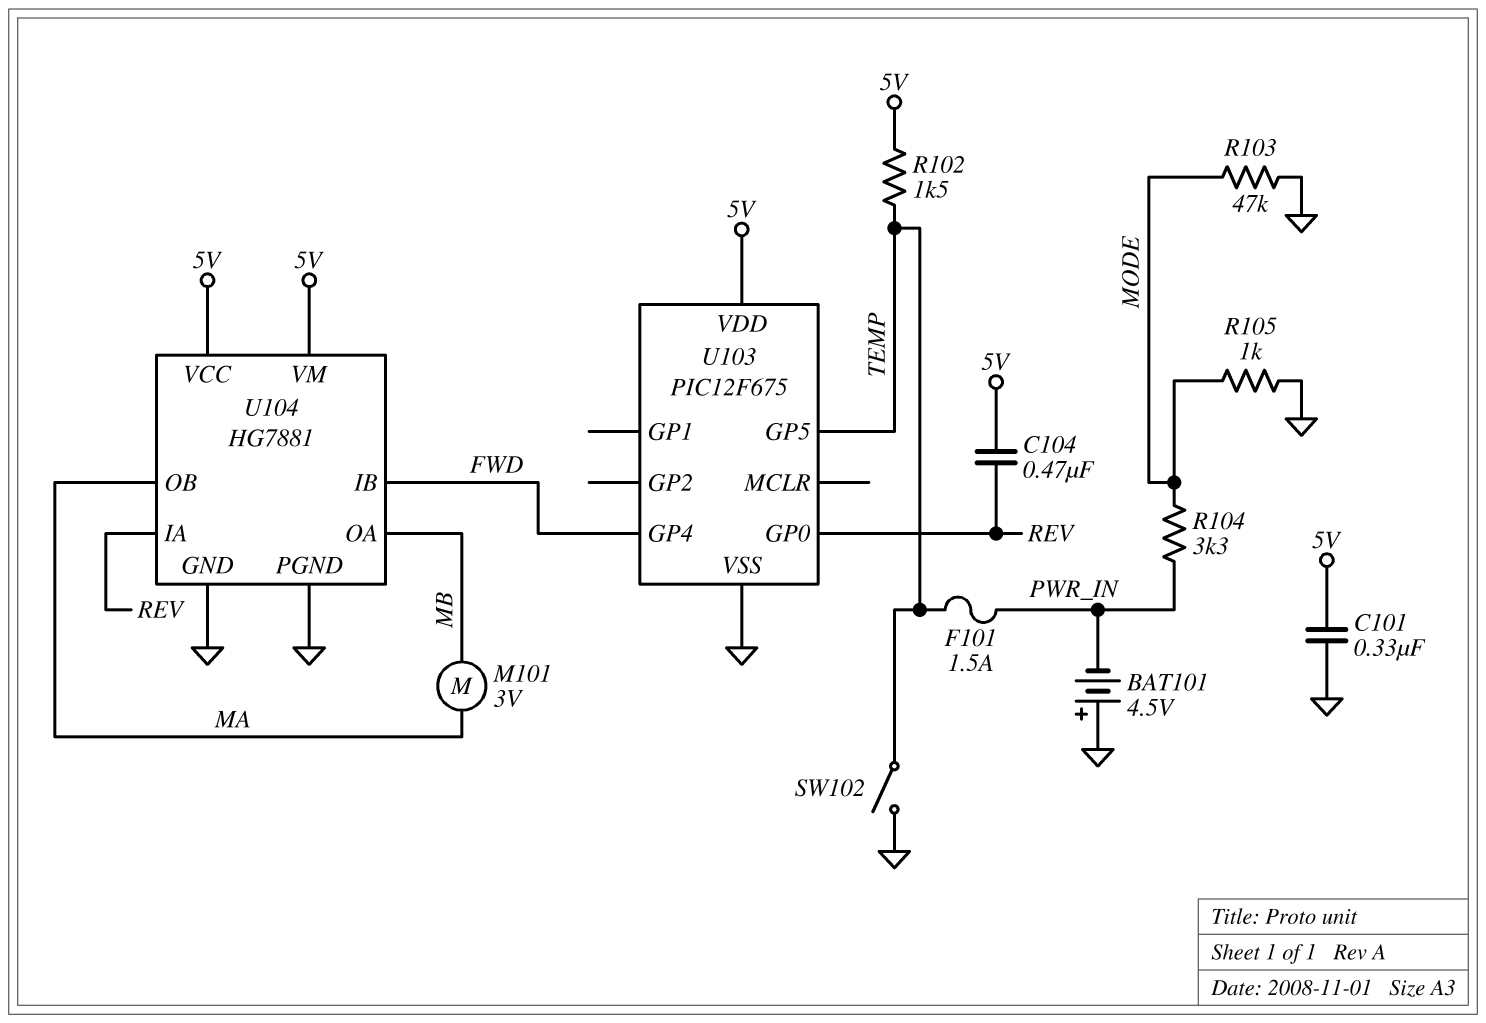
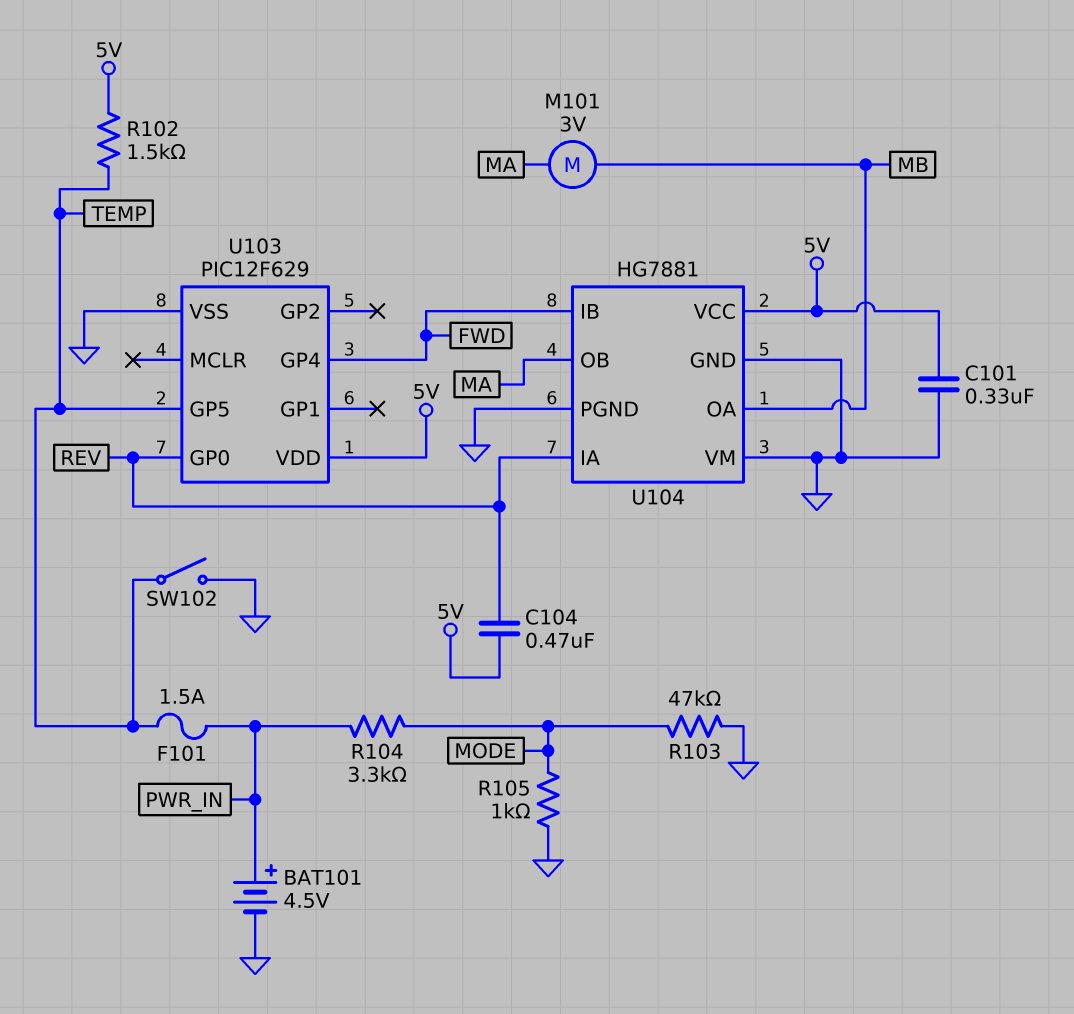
BAT101: 4.5V (plus GND, minus PWR_IN) -> 4.5V (plus PWR_IN, minus GND)
U103: PIC12F675 -> PIC12F629
U104 pin VM: 5V -> GND

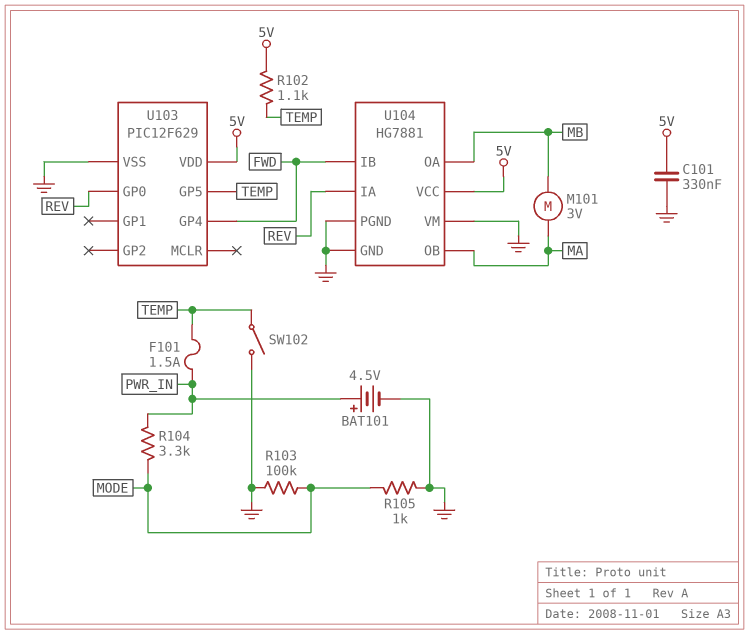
C104: 470nF (5V, REV) -> none
R102: 1.5k (5V, TEMP) -> 1.1k (5V, TEMP)
R103: 47k (GND, MODE) -> 100k (GND, MODE)

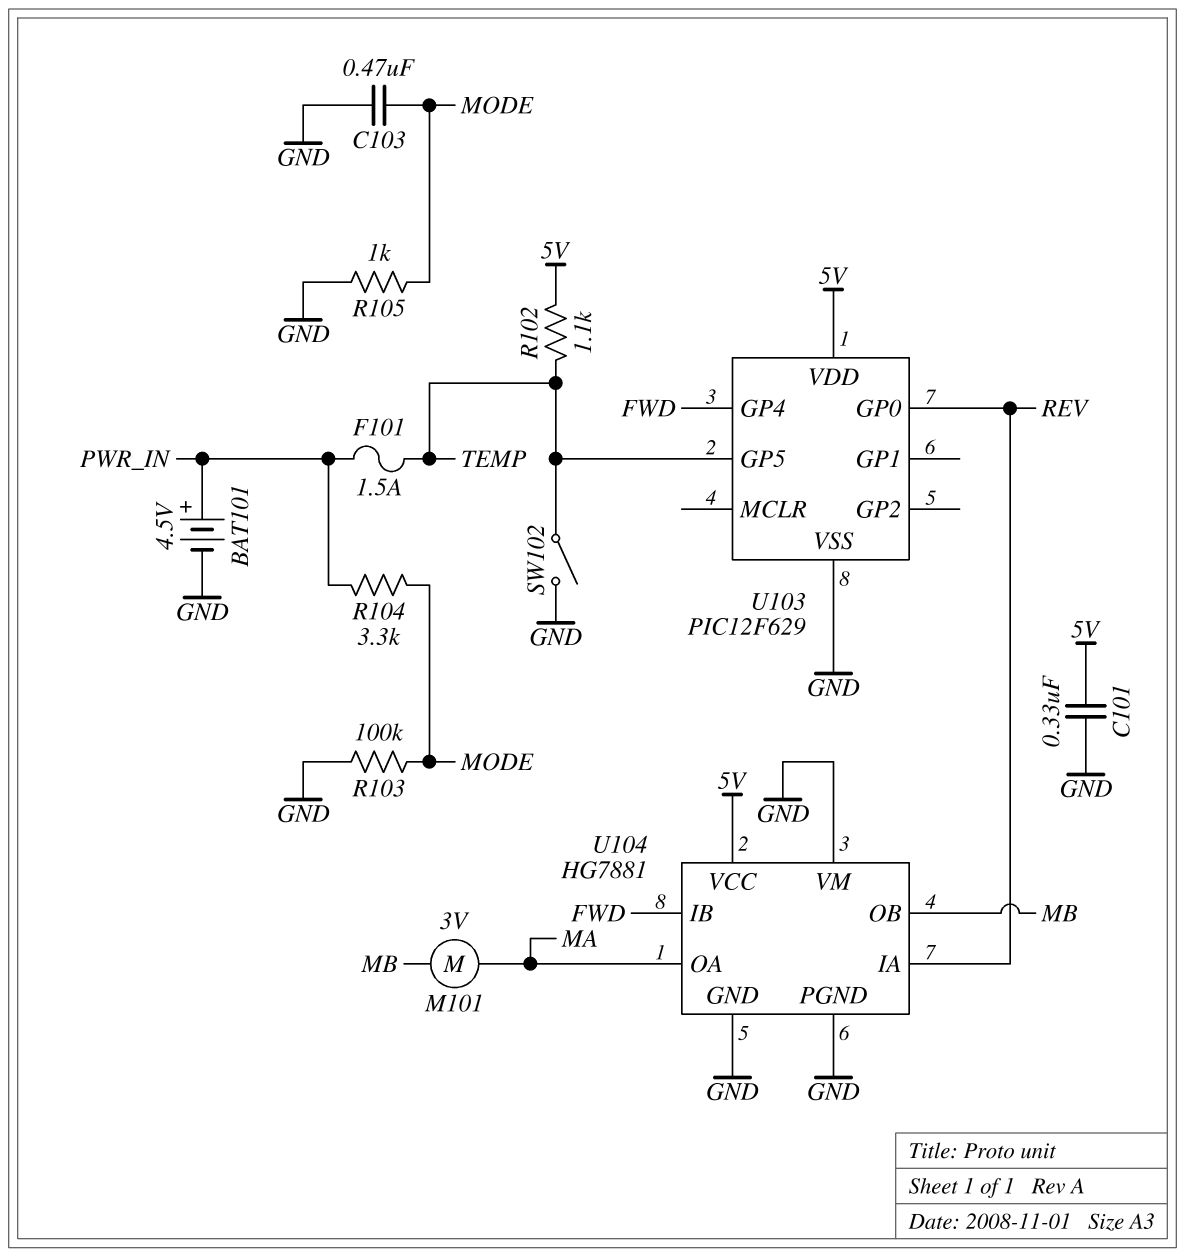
C103: none -> 470nF (GND, MODE)
U104 pin OA: MB -> MA
U104 pin OB: MA -> MB

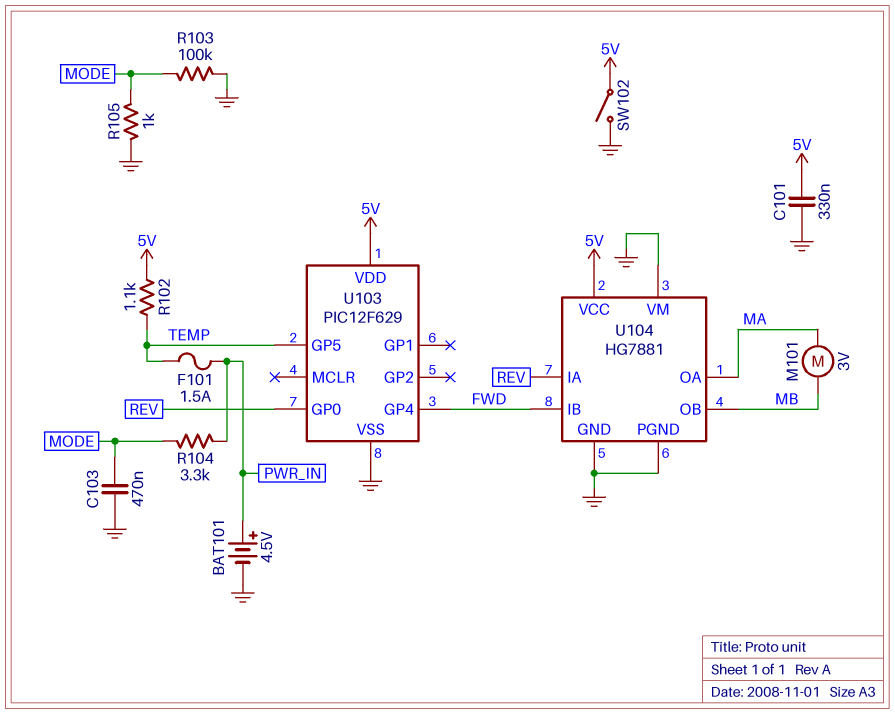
SW102: switch (GND, TEMP) -> switch (5V, GND)

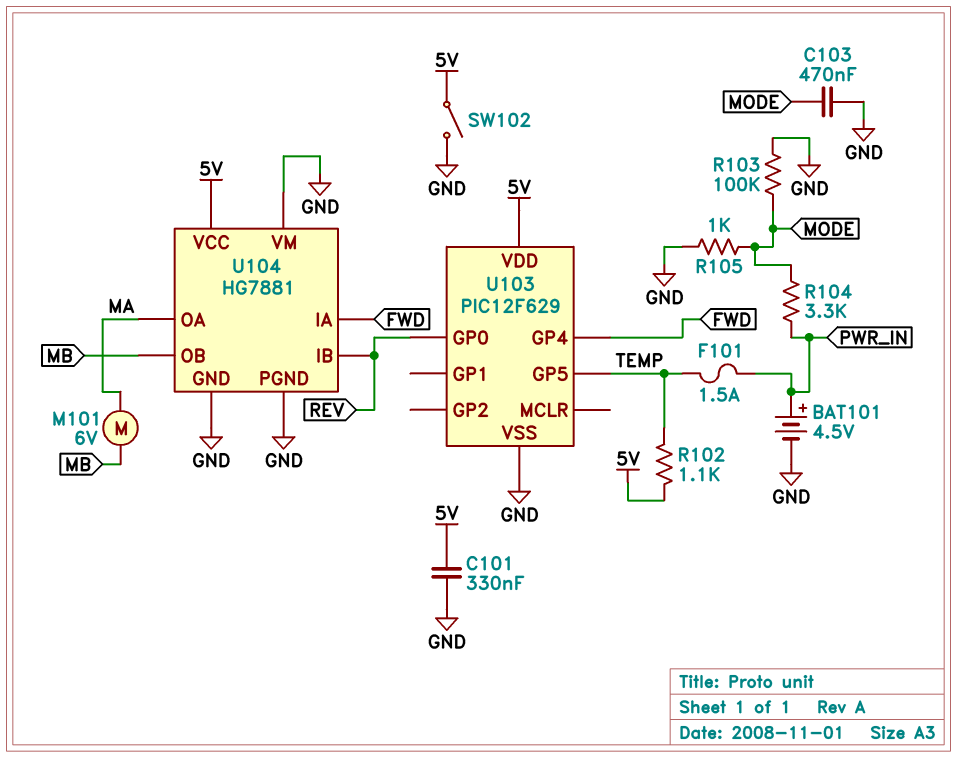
M101: motor 3V (MA, MB) -> motor 6V (MA, MB)
U104 pin IA: REV -> FWD
U104 pin IB: FWD -> REV

